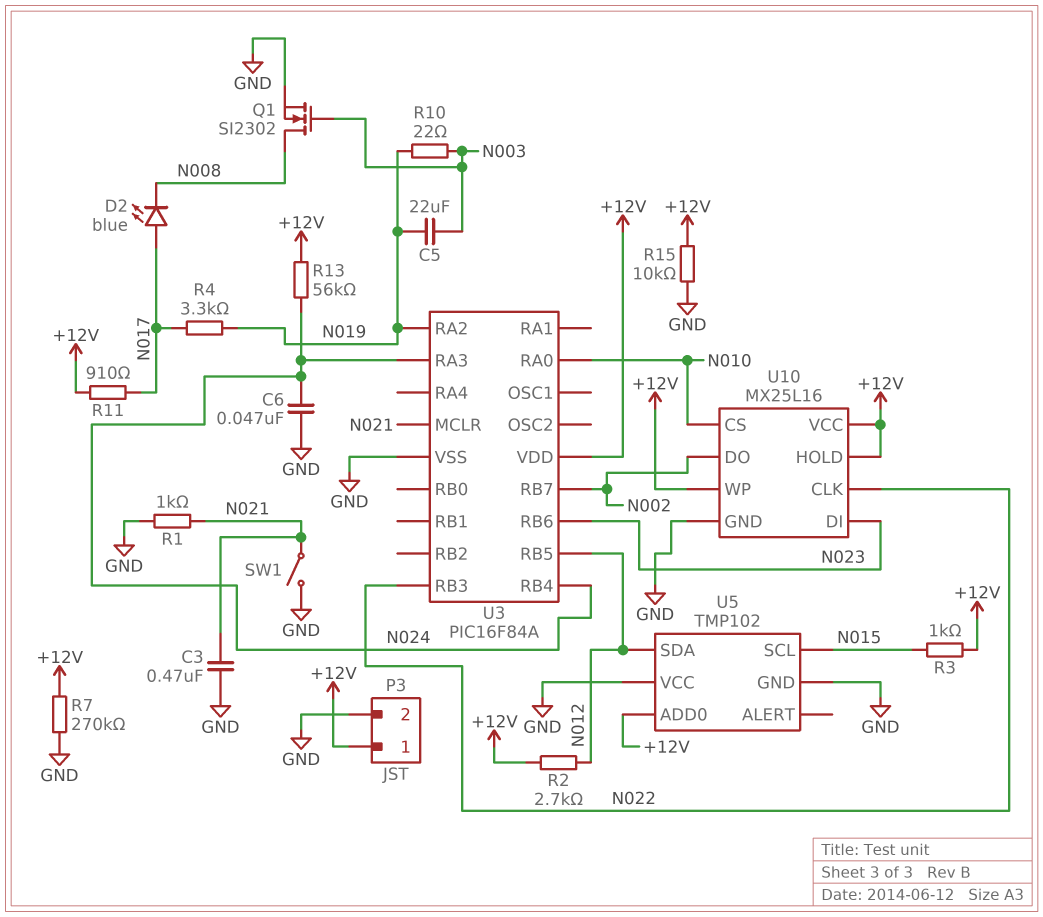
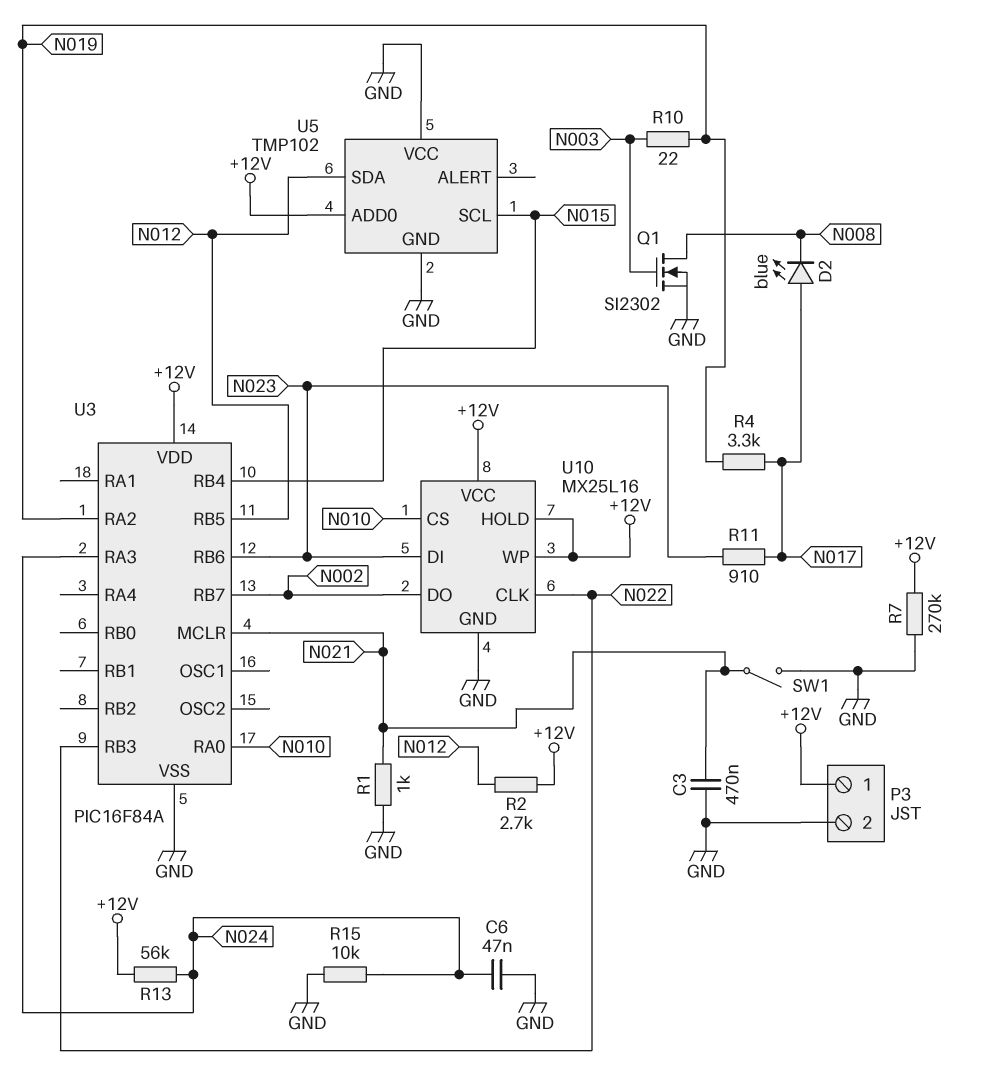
C5: 22uF (N003, N019) -> none
R3: 1k (+12V, N015) -> none
R11: 910 (+12V, N017) -> 910 (N017, N023)
R15: 10k (+12V, GND) -> 10k (GND, N024)
U3 pin RB4: N024 -> N015

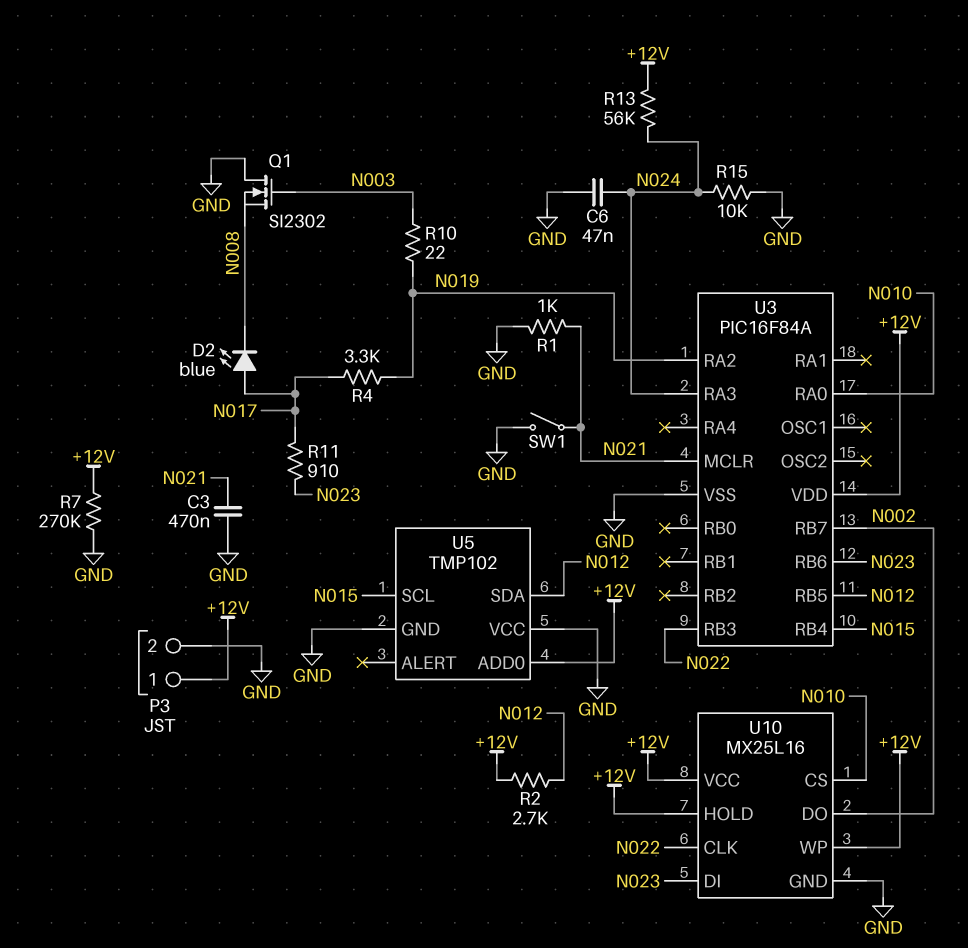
Q1: NMOS SI2302 (G N003, D N008, S GND) -> NMOS SI2302 (G N003, D GND, S N008)

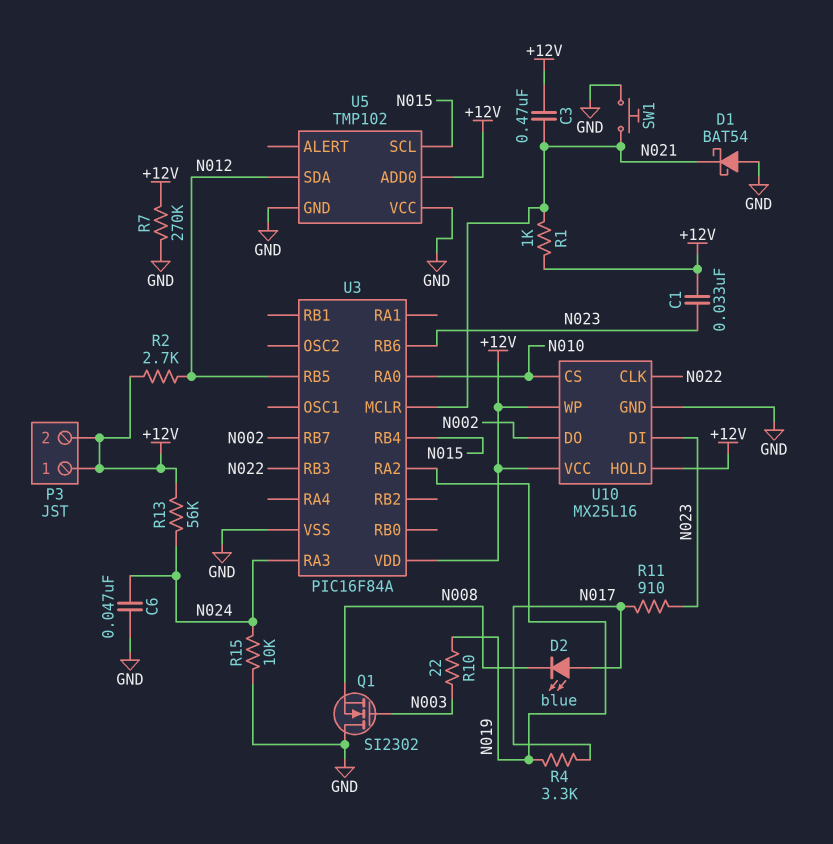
C1: none -> 33nF (+12V, N023)
C3: 470nF (GND, N021) -> 470nF (+12V, N021)
D1: none -> schottky BAT54 (A GND, K N021)
P3 pin 2: GND -> +12V
R1: 1k (GND, N021) -> 1k (+12V, N021)
SW1: switch (GND, N021) -> button (GND, N021)

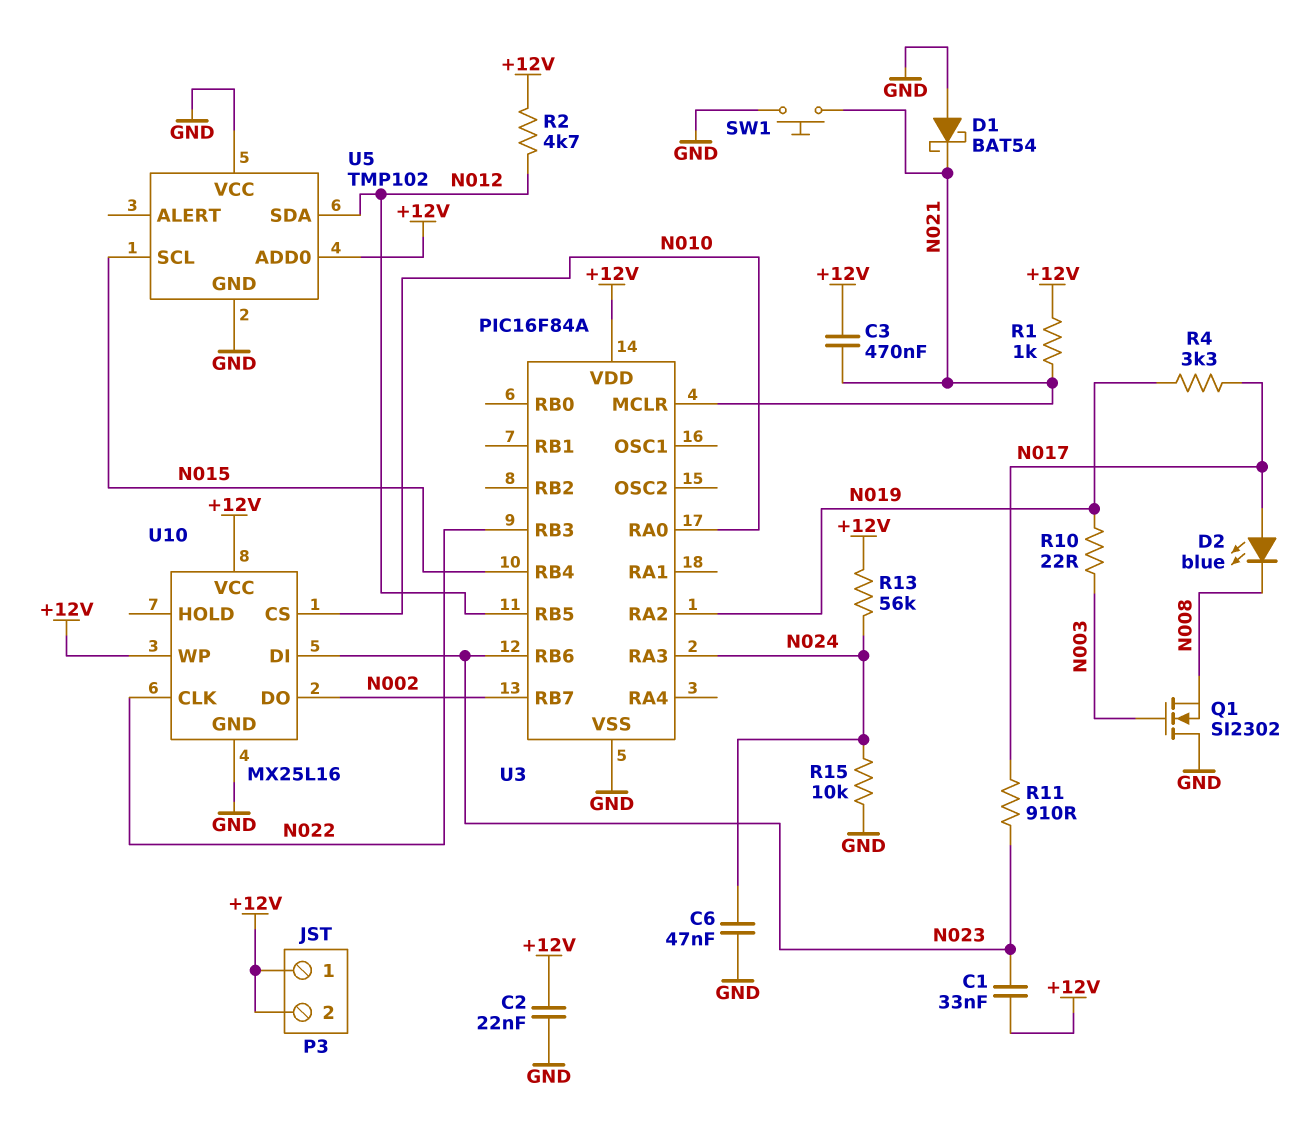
C2: none -> 22nF (+12V, GND)
R2: 2.7k (+12V, N012) -> 4.7k (+12V, N012)
R7: 270k (+12V, GND) -> none
U10 pin HOLD: +12V -> none

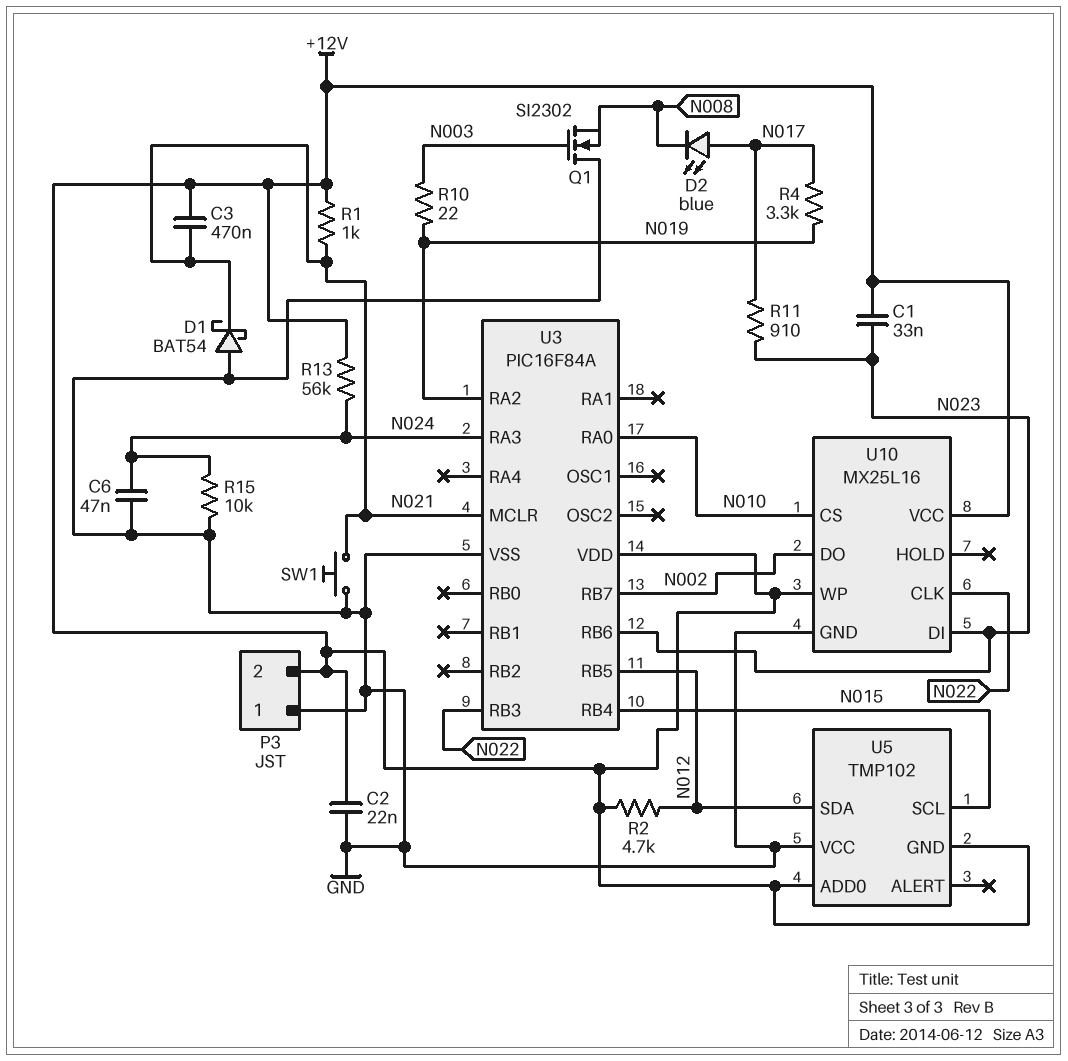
P3 pin 1: +12V -> GND
U5 pin GND: GND -> +12V

